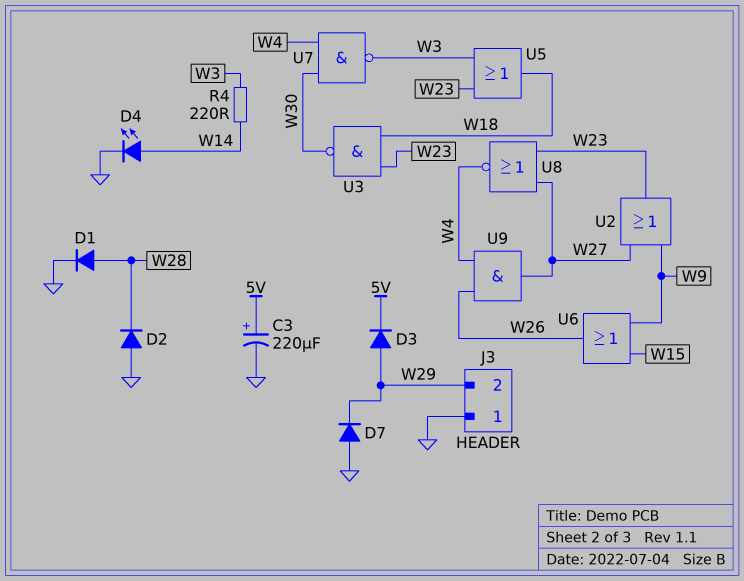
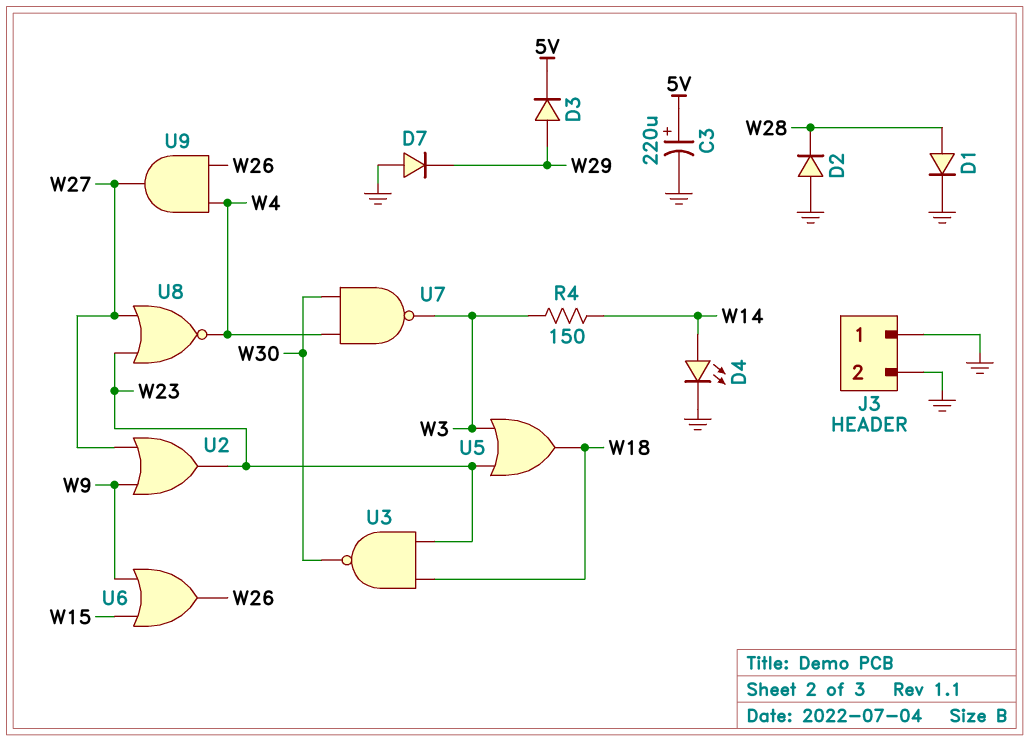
J3 pin 2: W29 -> GND
R4: 220 (W3, W14) -> 150 (W3, W14)

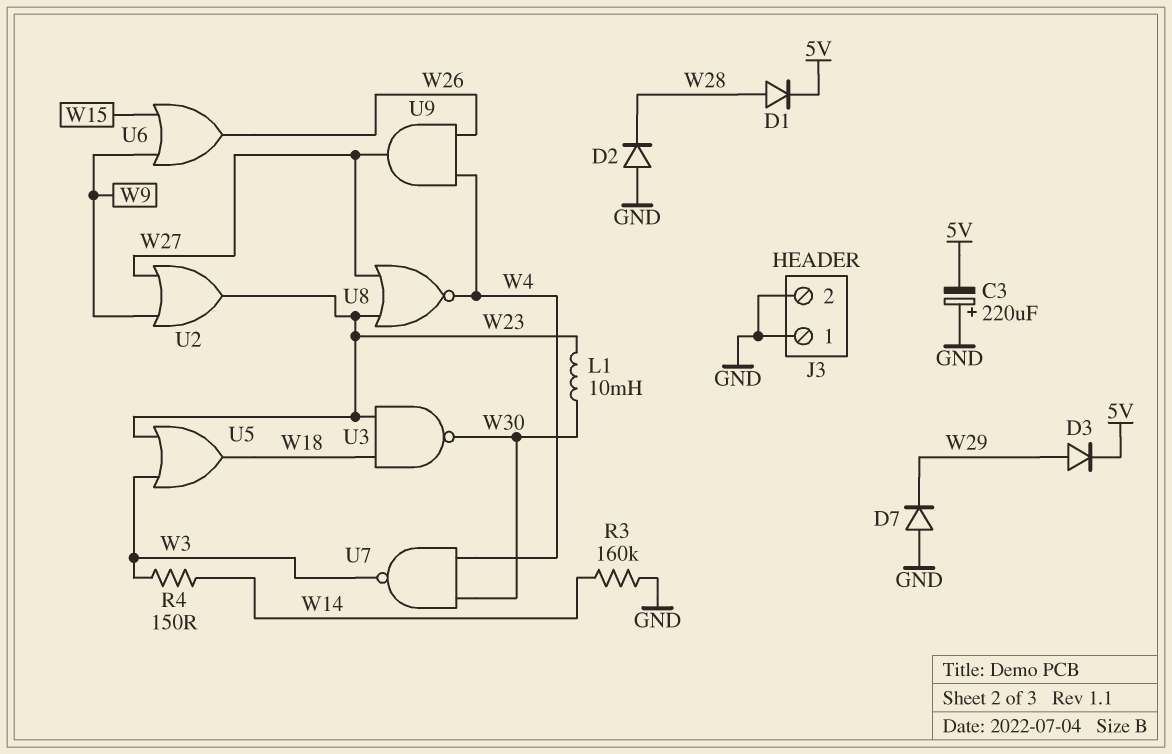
C3: 220uF (plus 5V, minus GND) -> 220uF (plus GND, minus 5V)
D1: diode (A W28, K GND) -> diode (A W28, K 5V)
D4: LED (A W14, K GND) -> none
L1: none -> 10mH (W23, W30)
R3: none -> 160k (GND, W14)

